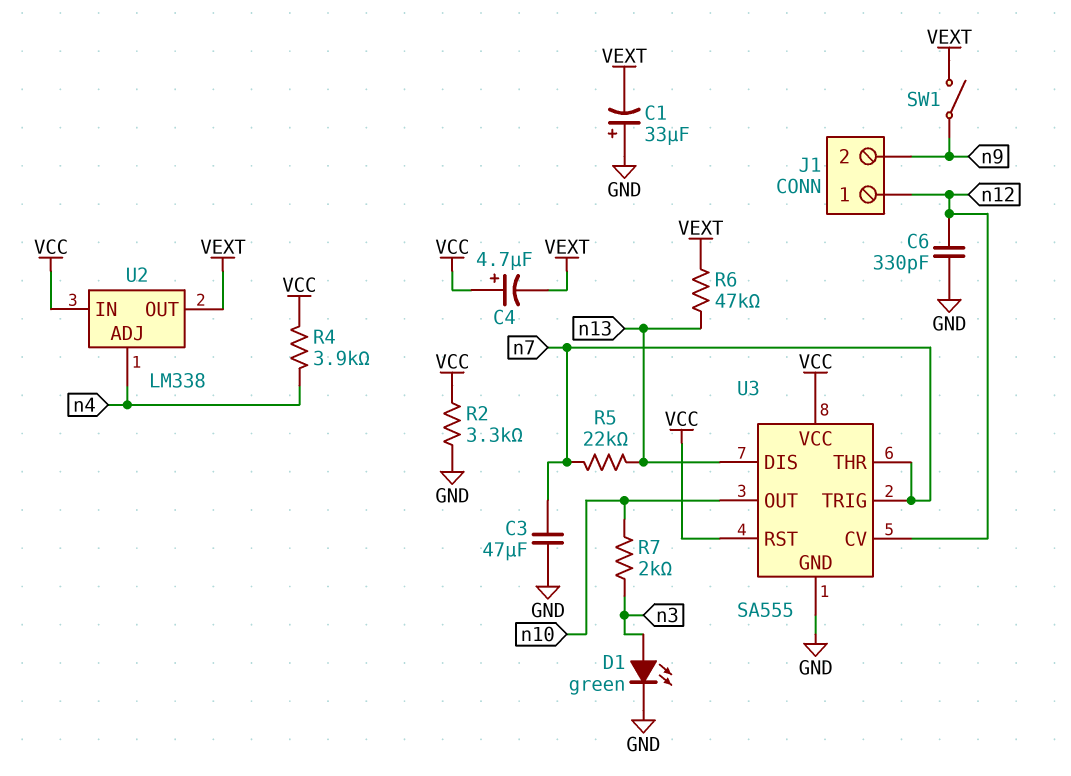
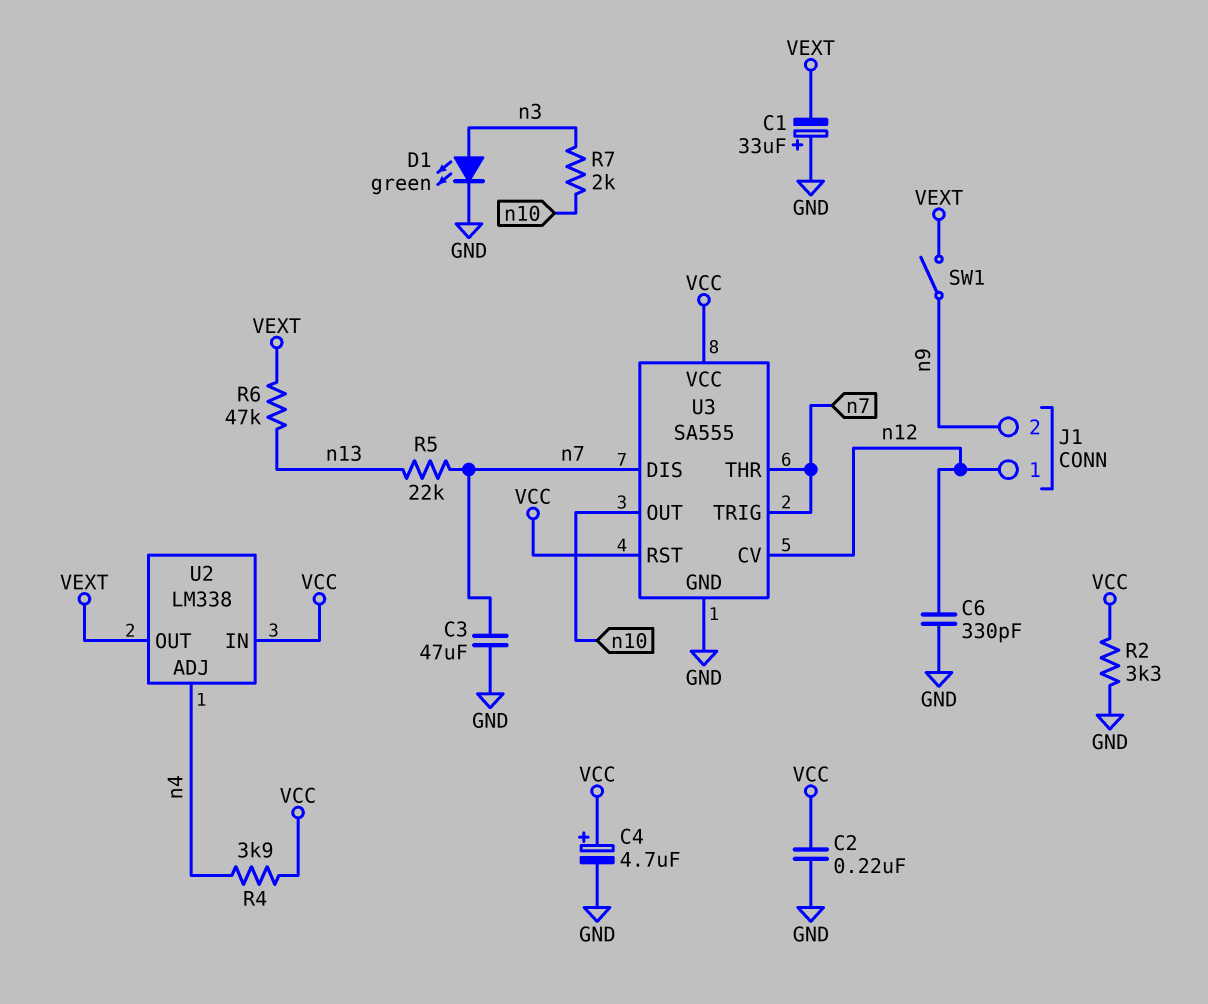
C2: none -> 220nF (GND, VCC)
C4: 4.7uF (plus VCC, minus VEXT) -> 4.7uF (plus VCC, minus GND)
U3 pin DIS: n13 -> n7

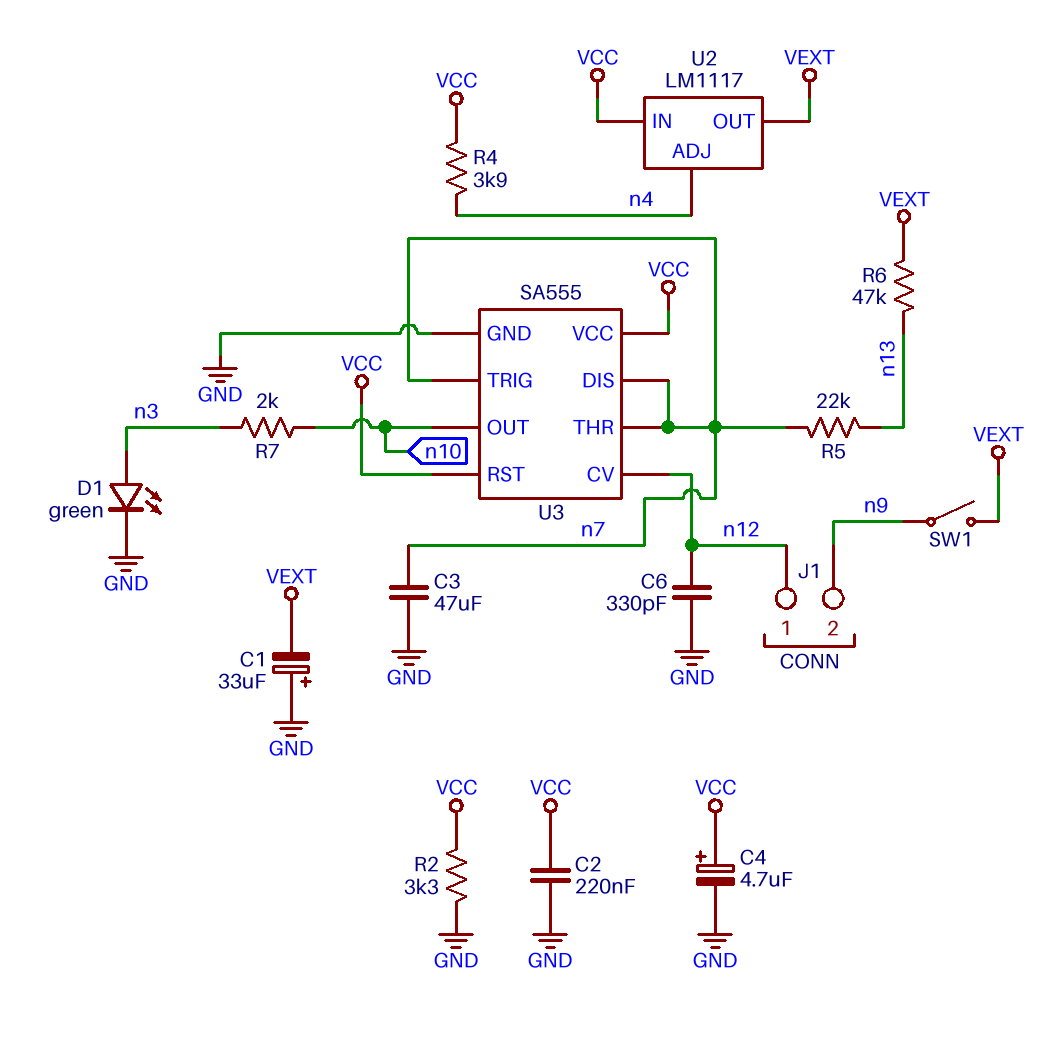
U2: LM338 -> LM1117

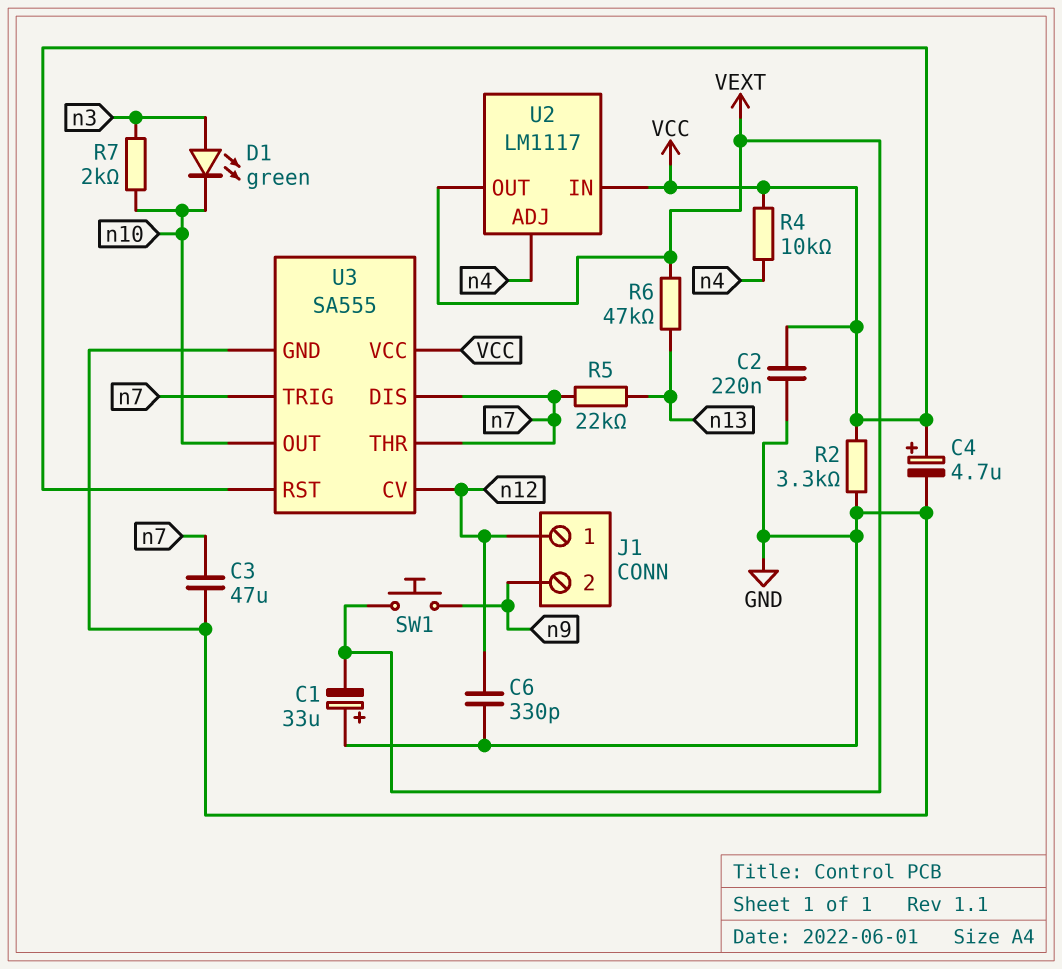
D1: LED green (A n3, K GND) -> LED green (A n3, K n10)
R4: 3.9k (VCC, n4) -> 10k (VCC, n4)
SW1: switch (VEXT, n9) -> button (VEXT, n9)

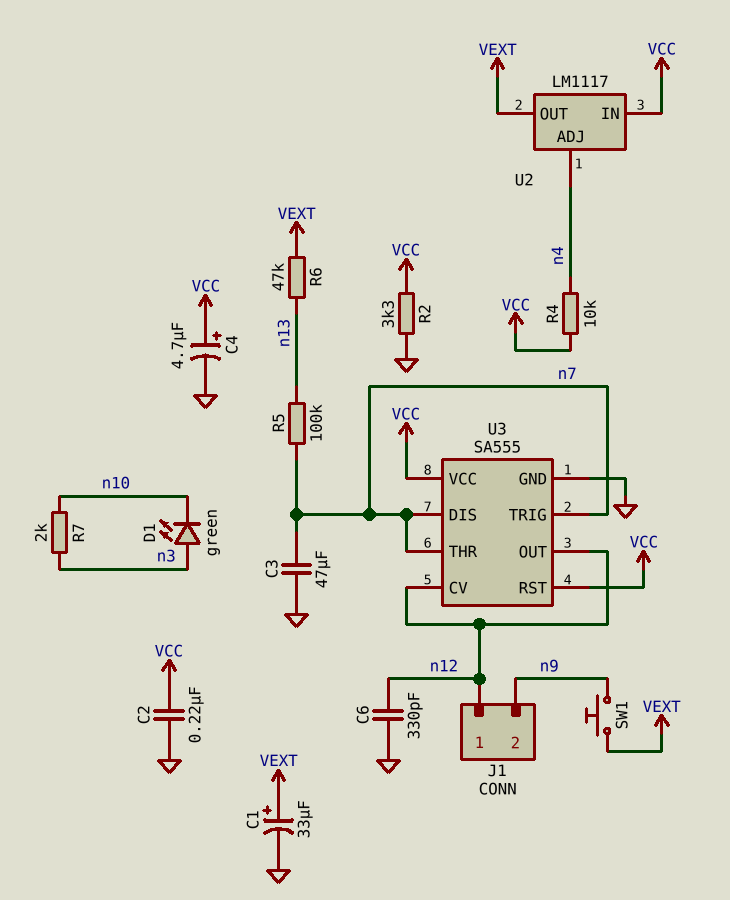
C1: 33uF (plus GND, minus VEXT) -> 33uF (plus VEXT, minus GND)
R5: 22k (n7, n13) -> 100k (n7, n13)
U3 pin OUT: n10 -> n12

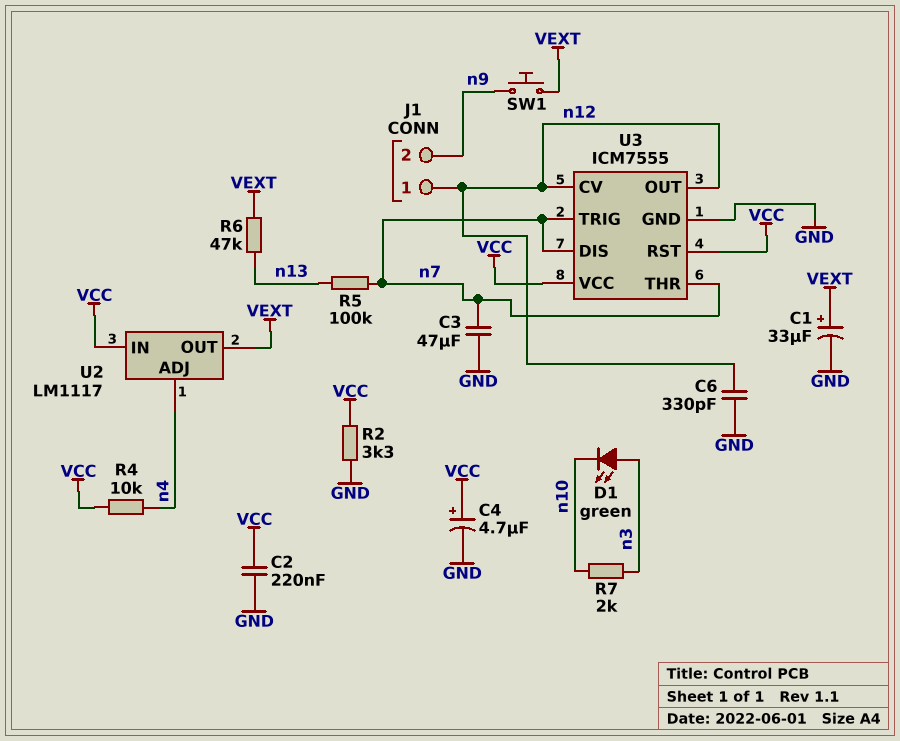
U3: SA555 -> ICM7555

